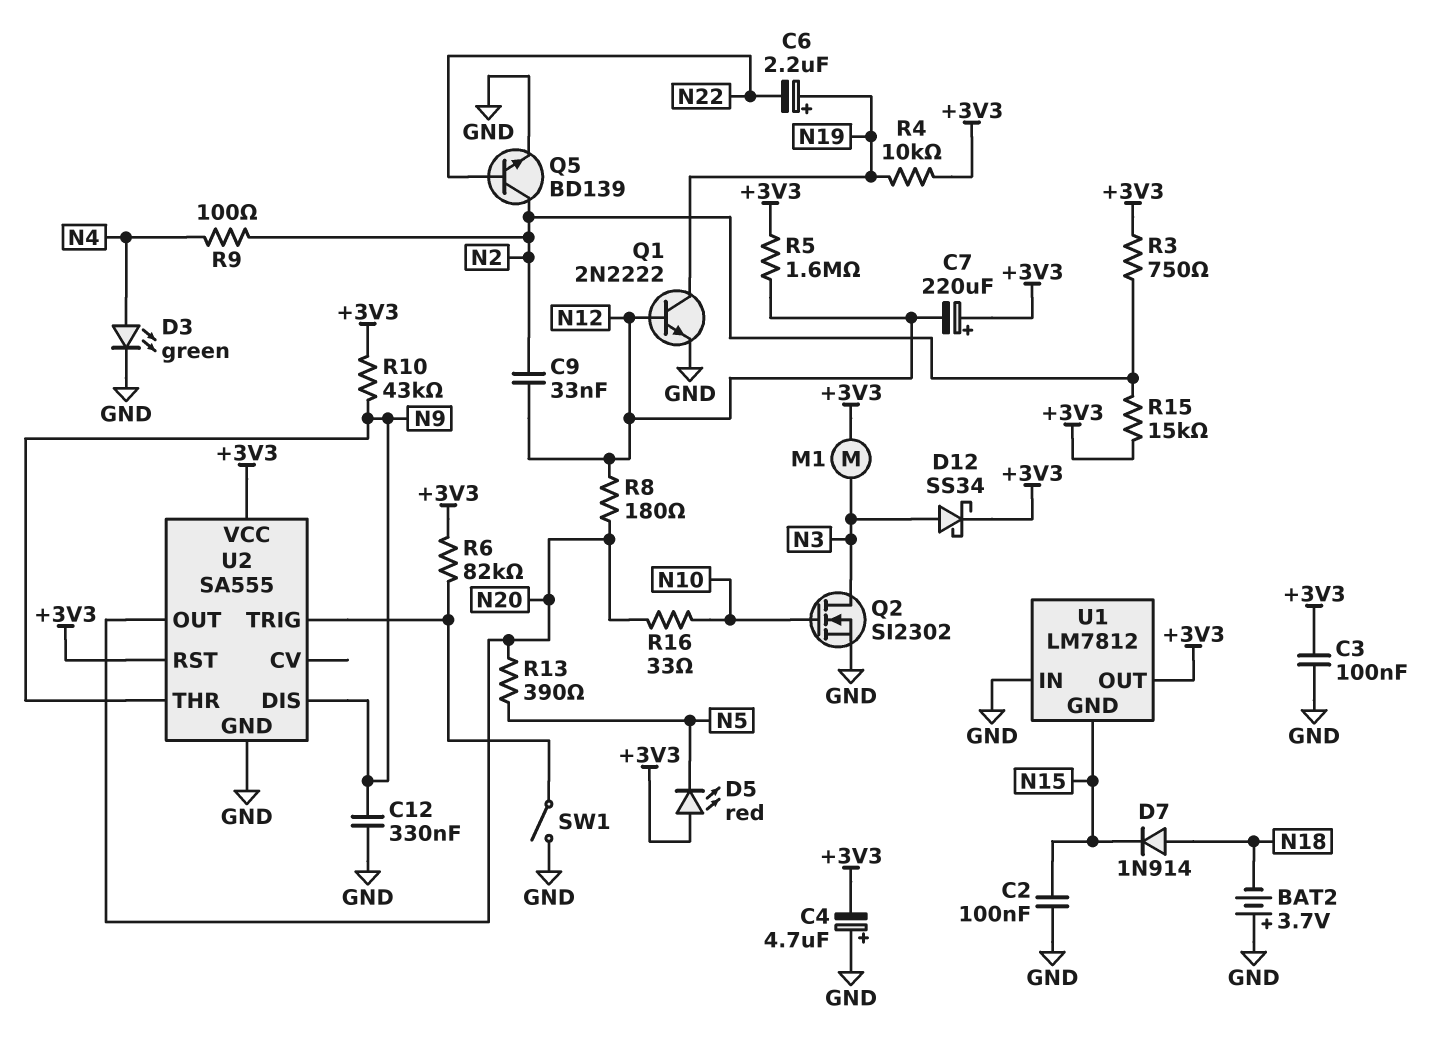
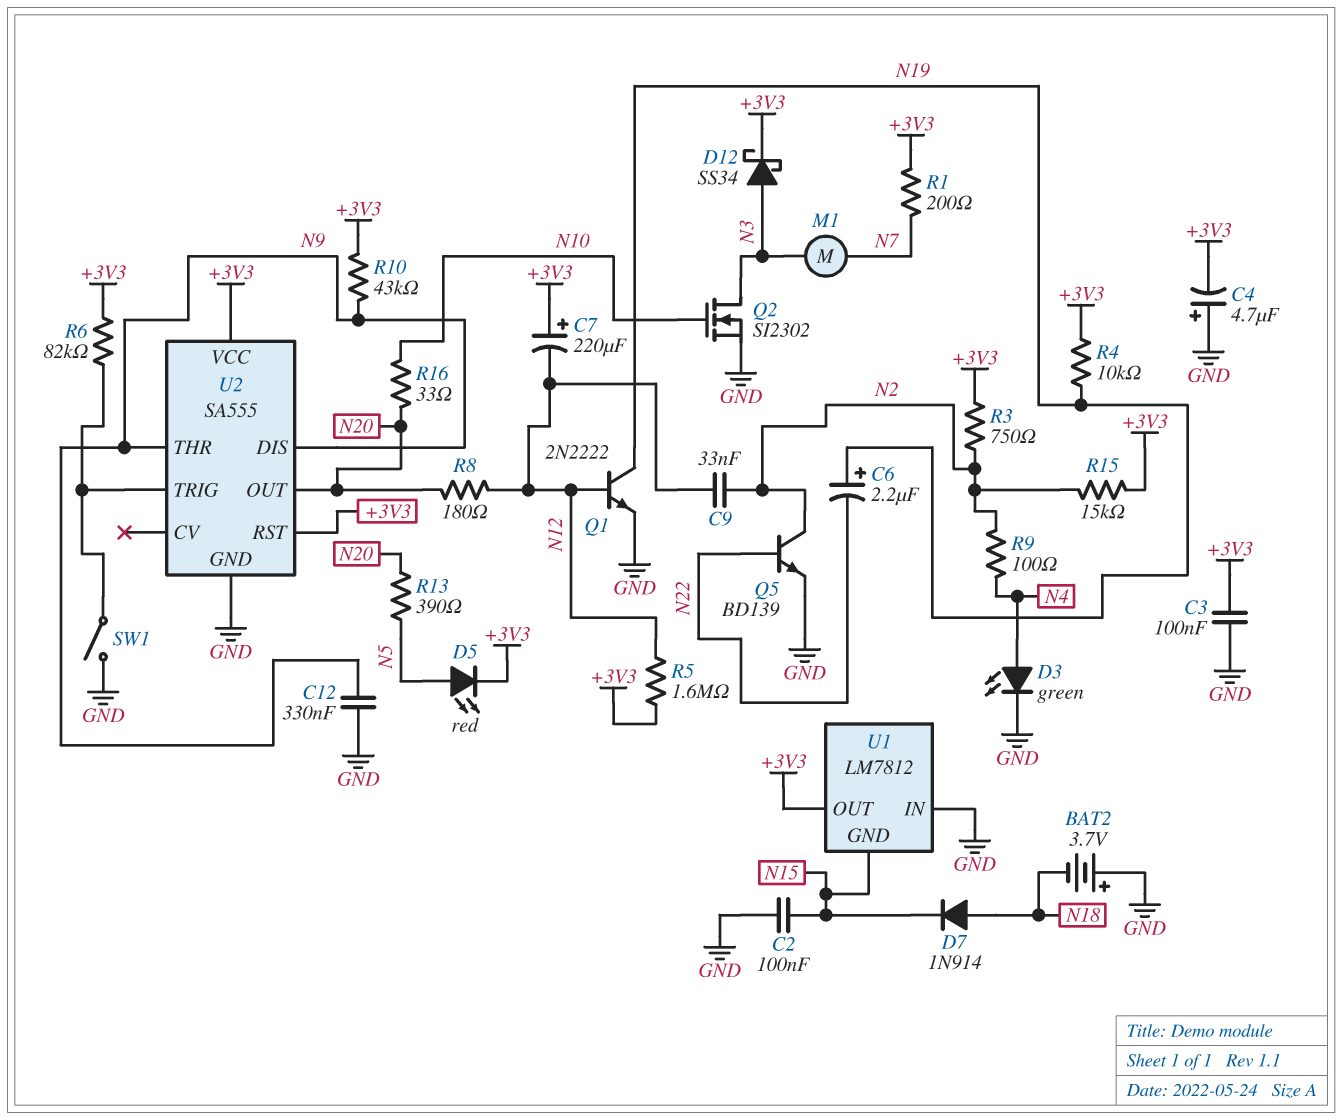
D5: LED red (A +3V3, K N5) -> LED red (A N5, K +3V3)
M1: motor (+3V3, N3) -> motor (N3, N7)
R1: none -> 200 (+3V3, N7)

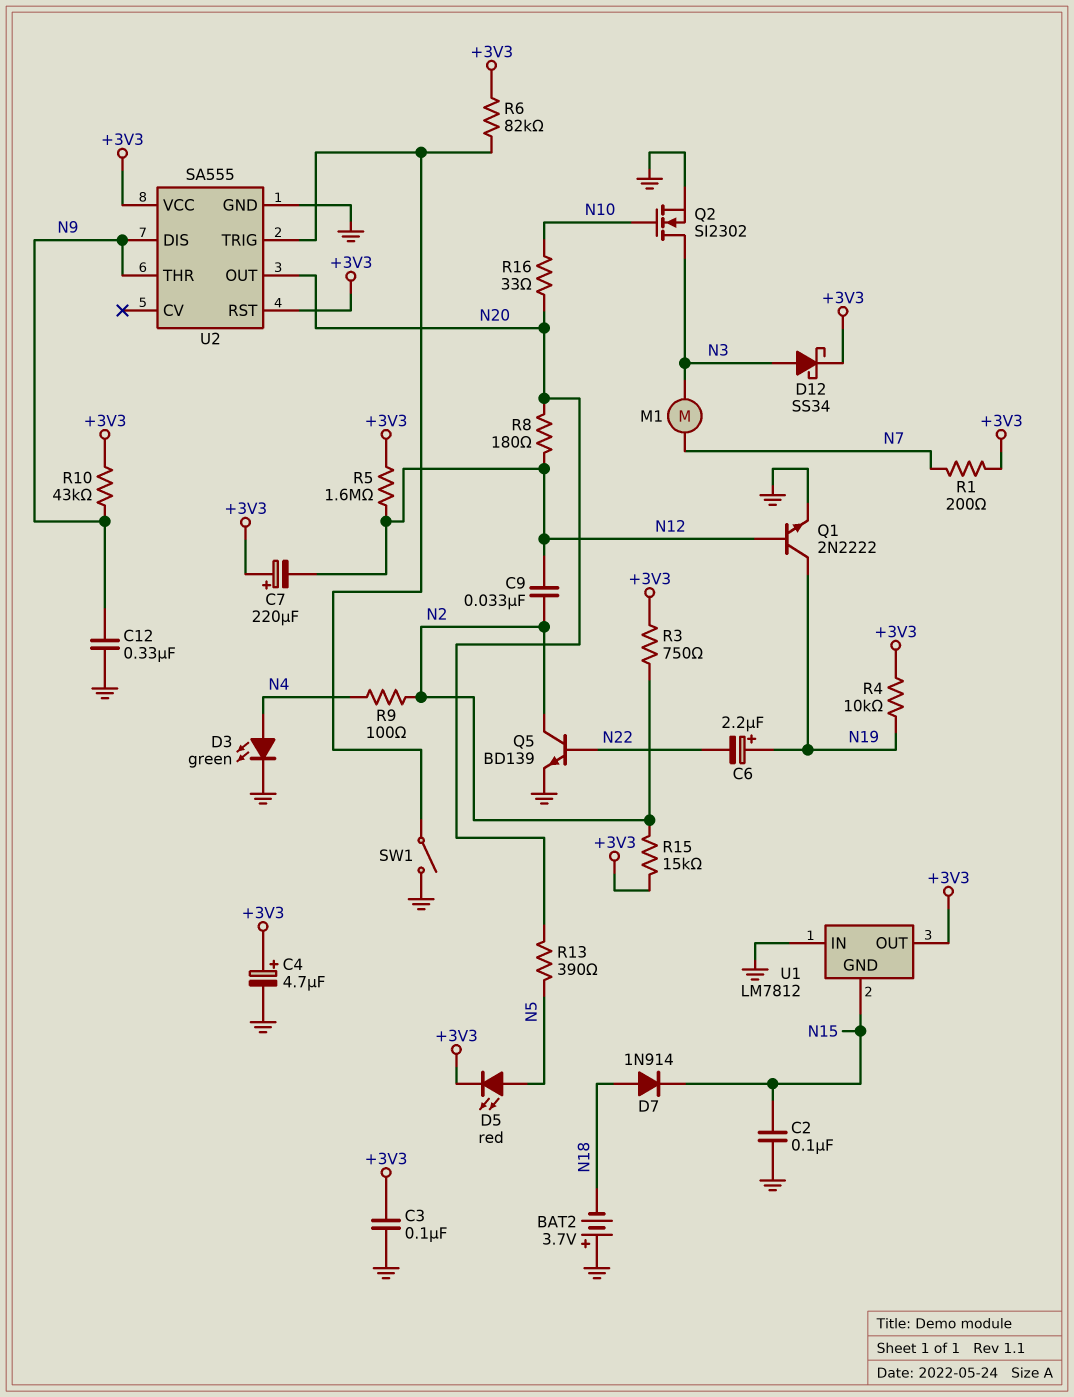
C4: 4.7uF (plus GND, minus +3V3) -> 4.7uF (plus +3V3, minus GND)

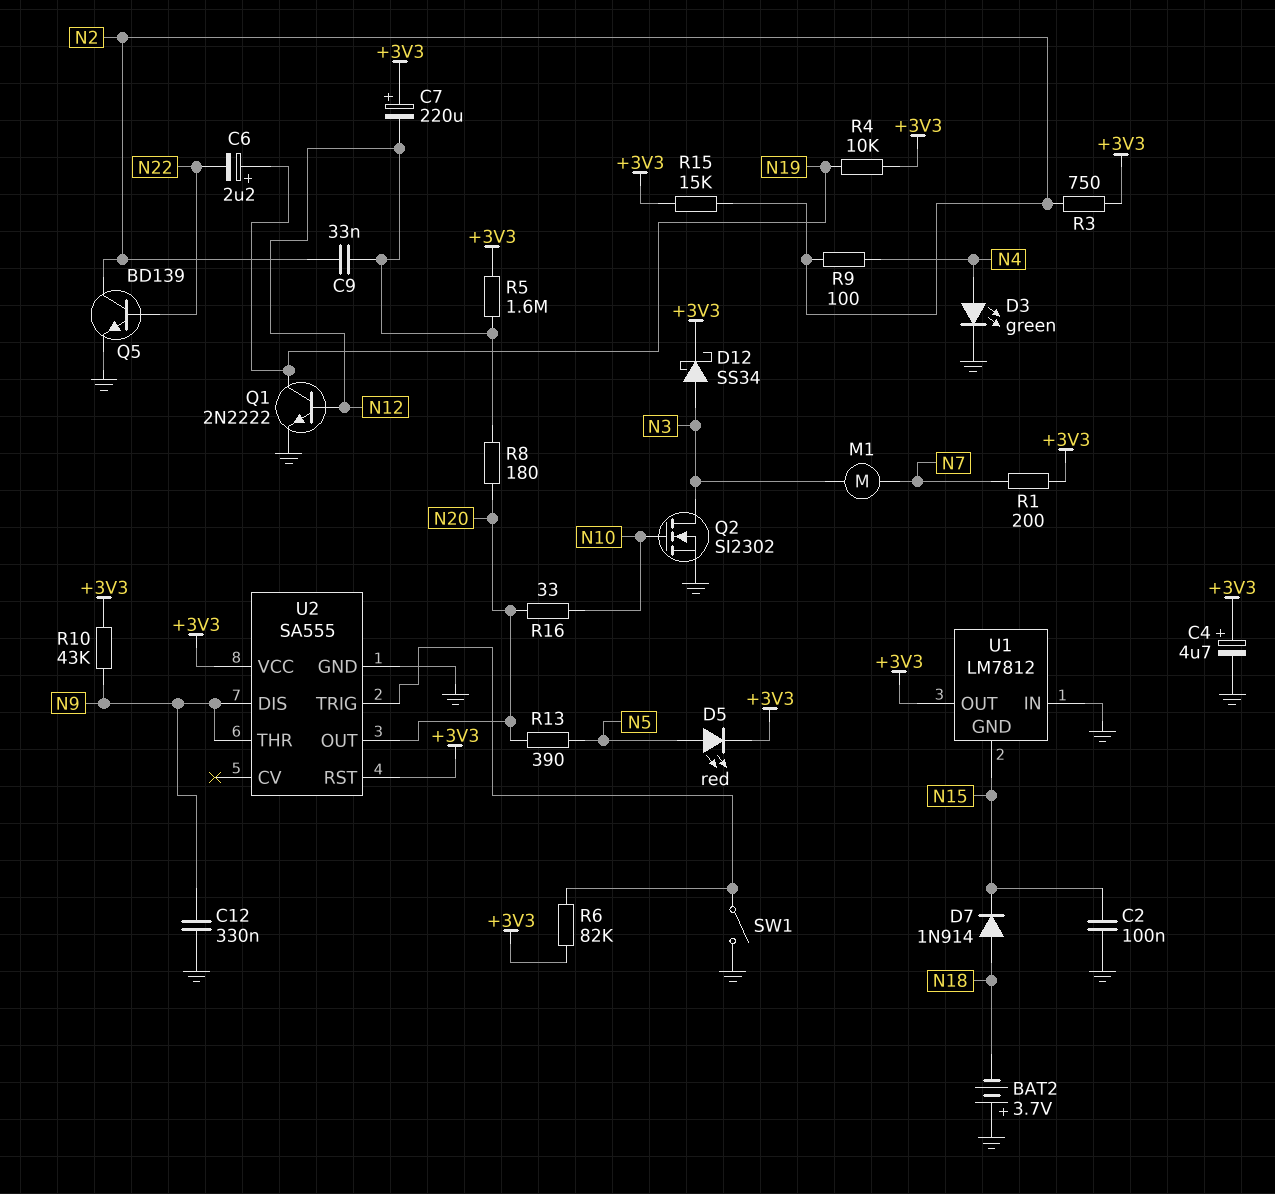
C3: 100nF (+3V3, GND) -> none

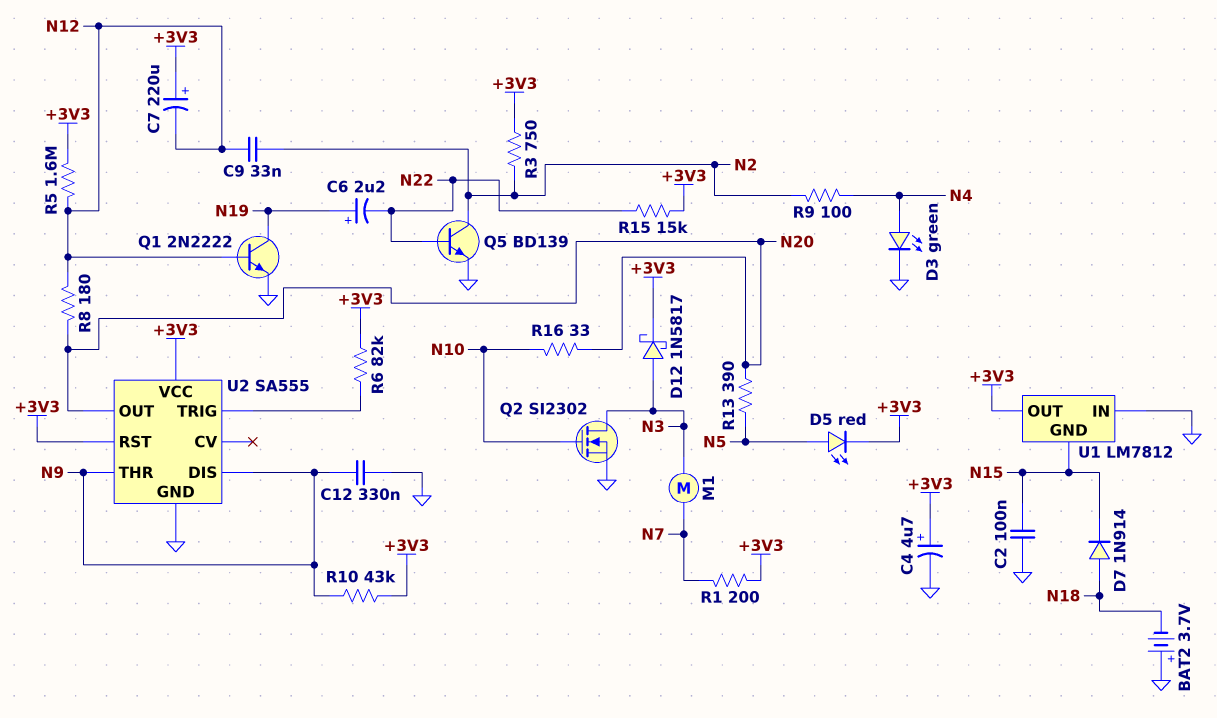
D12: schottky SS34 (A N3, K +3V3) -> schottky 1N5817 (A N3, K +3V3)
R4: 10k (+3V3, N19) -> none
R15: 15k (+3V3, N2) -> 15k (+3V3, N22)
SW1: switch (GND, U2/TRIG) -> none

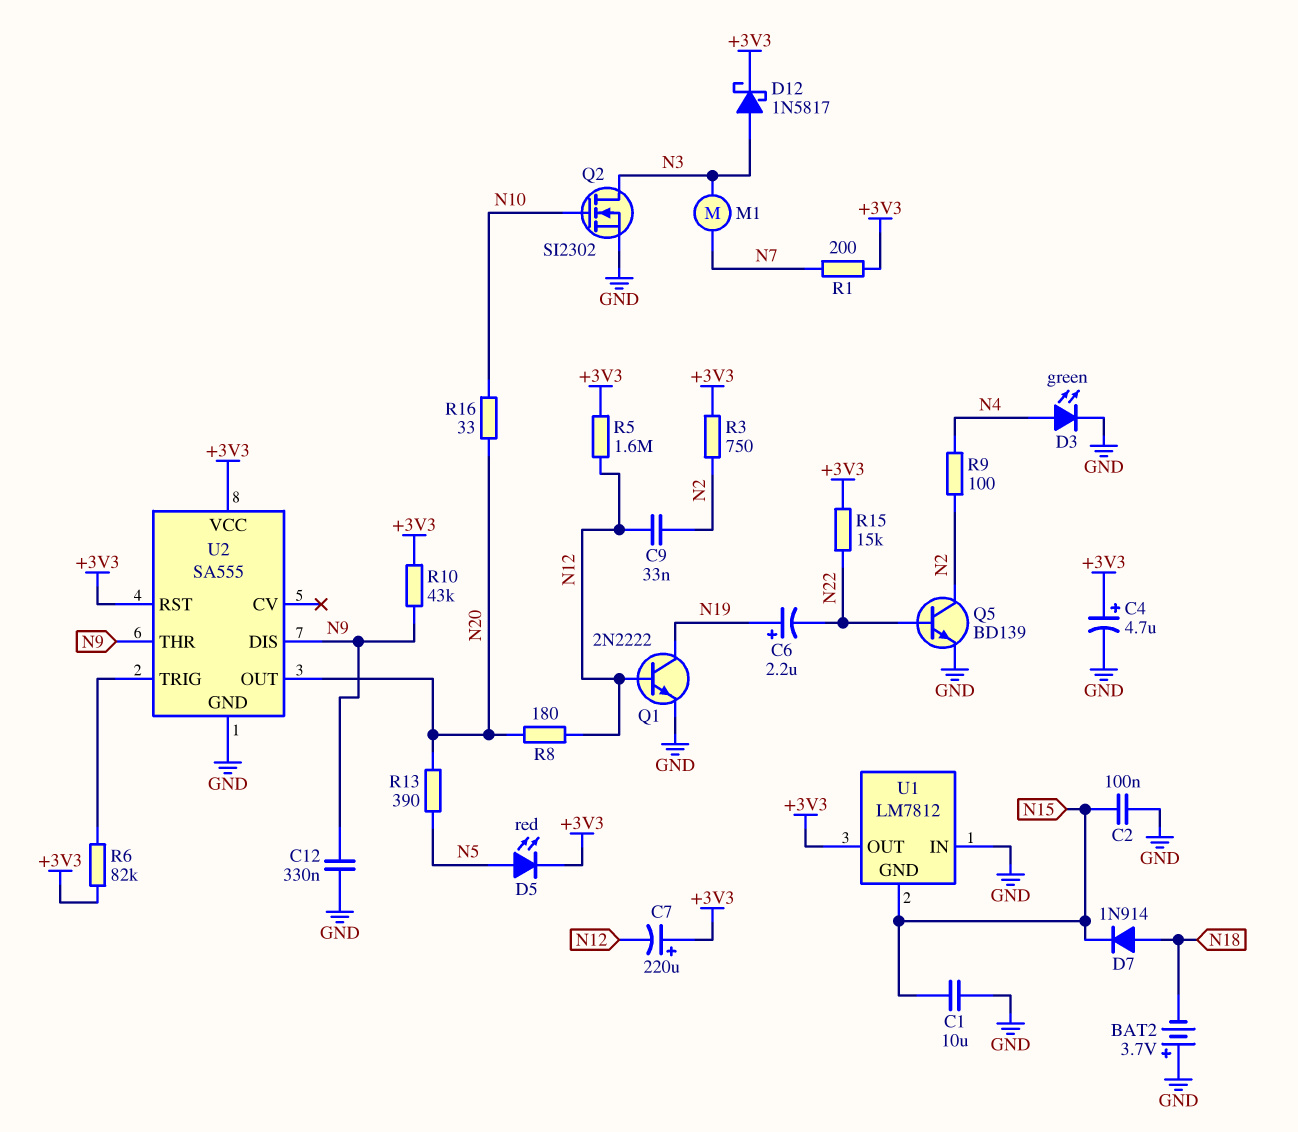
C1: none -> 10uF (GND, N15)

